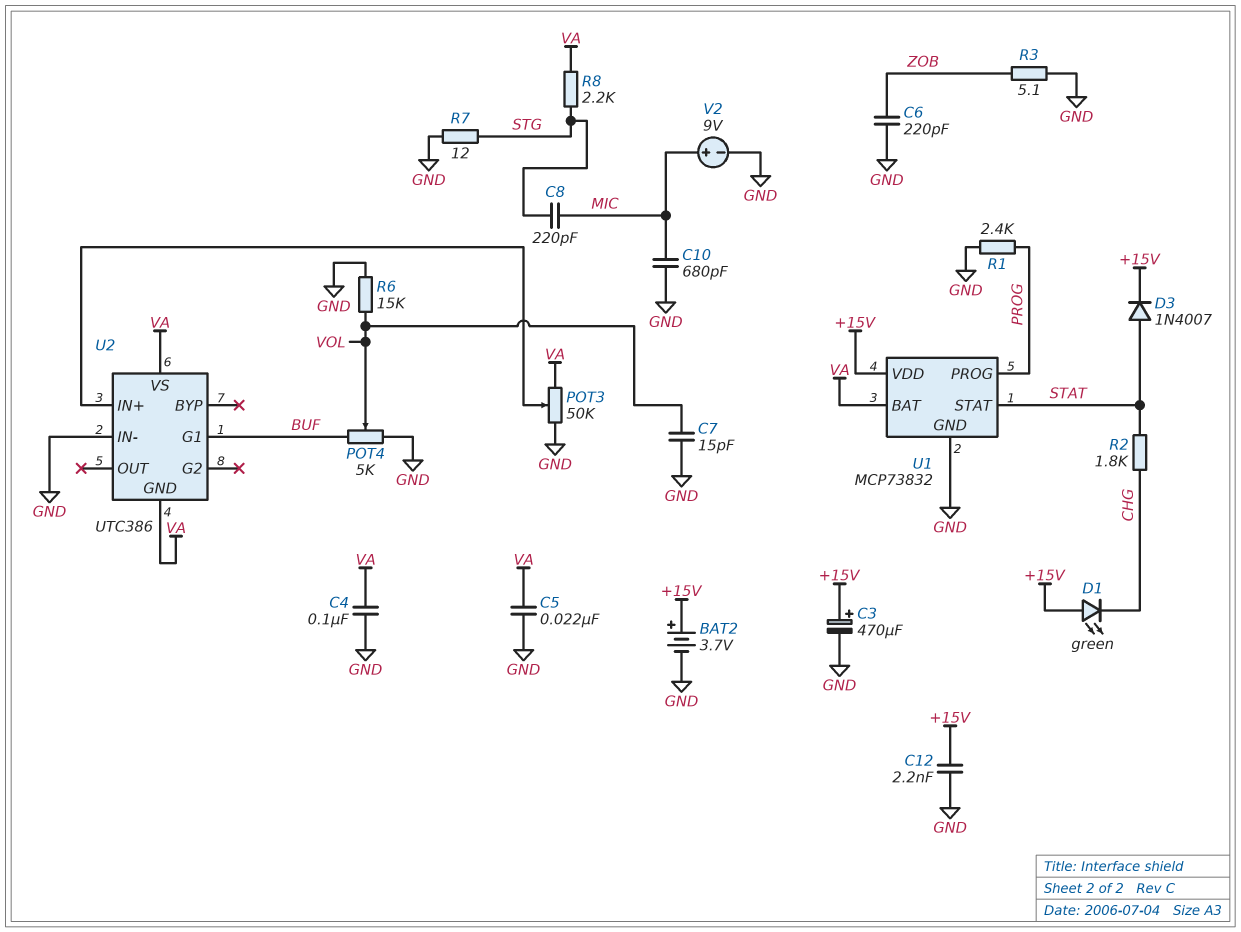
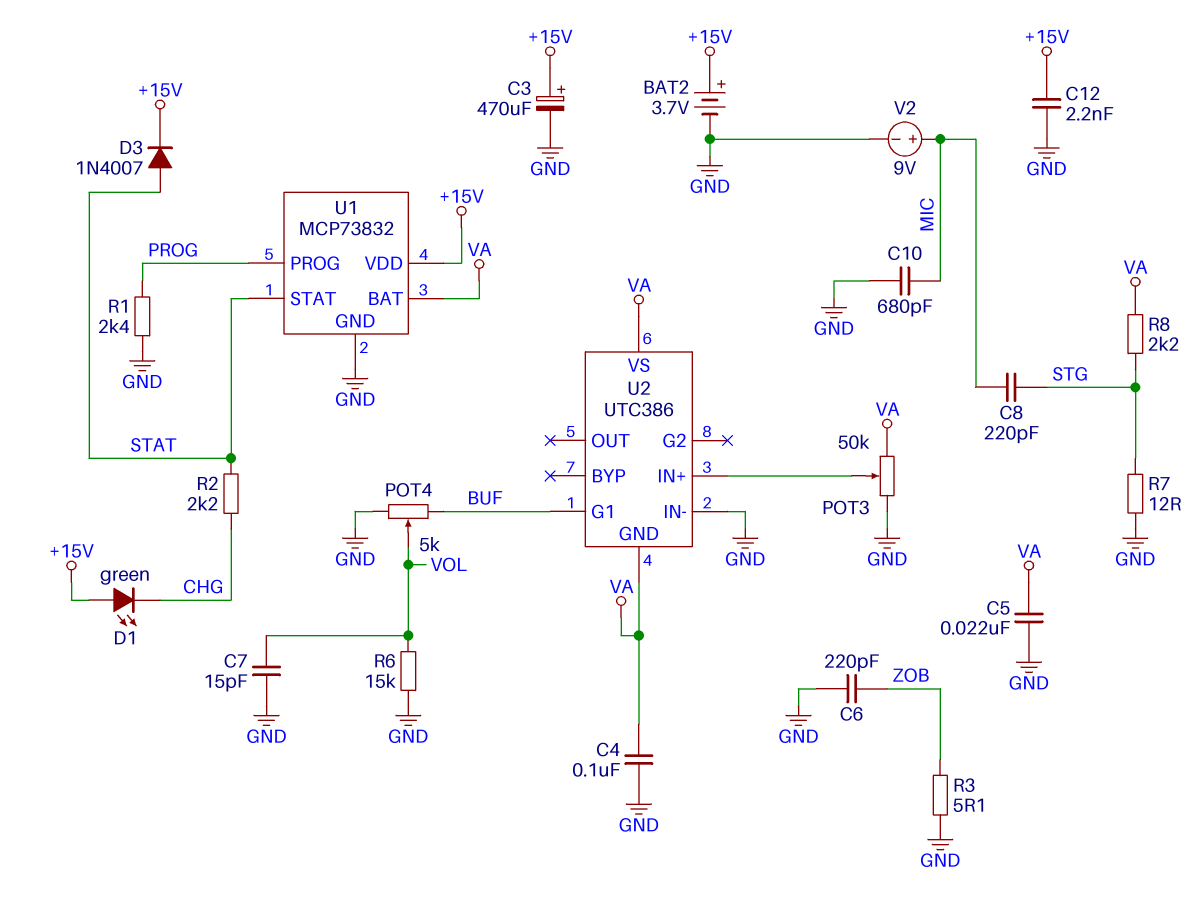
R2: 1.8k (CHG, STAT) -> 2.2k (CHG, STAT)

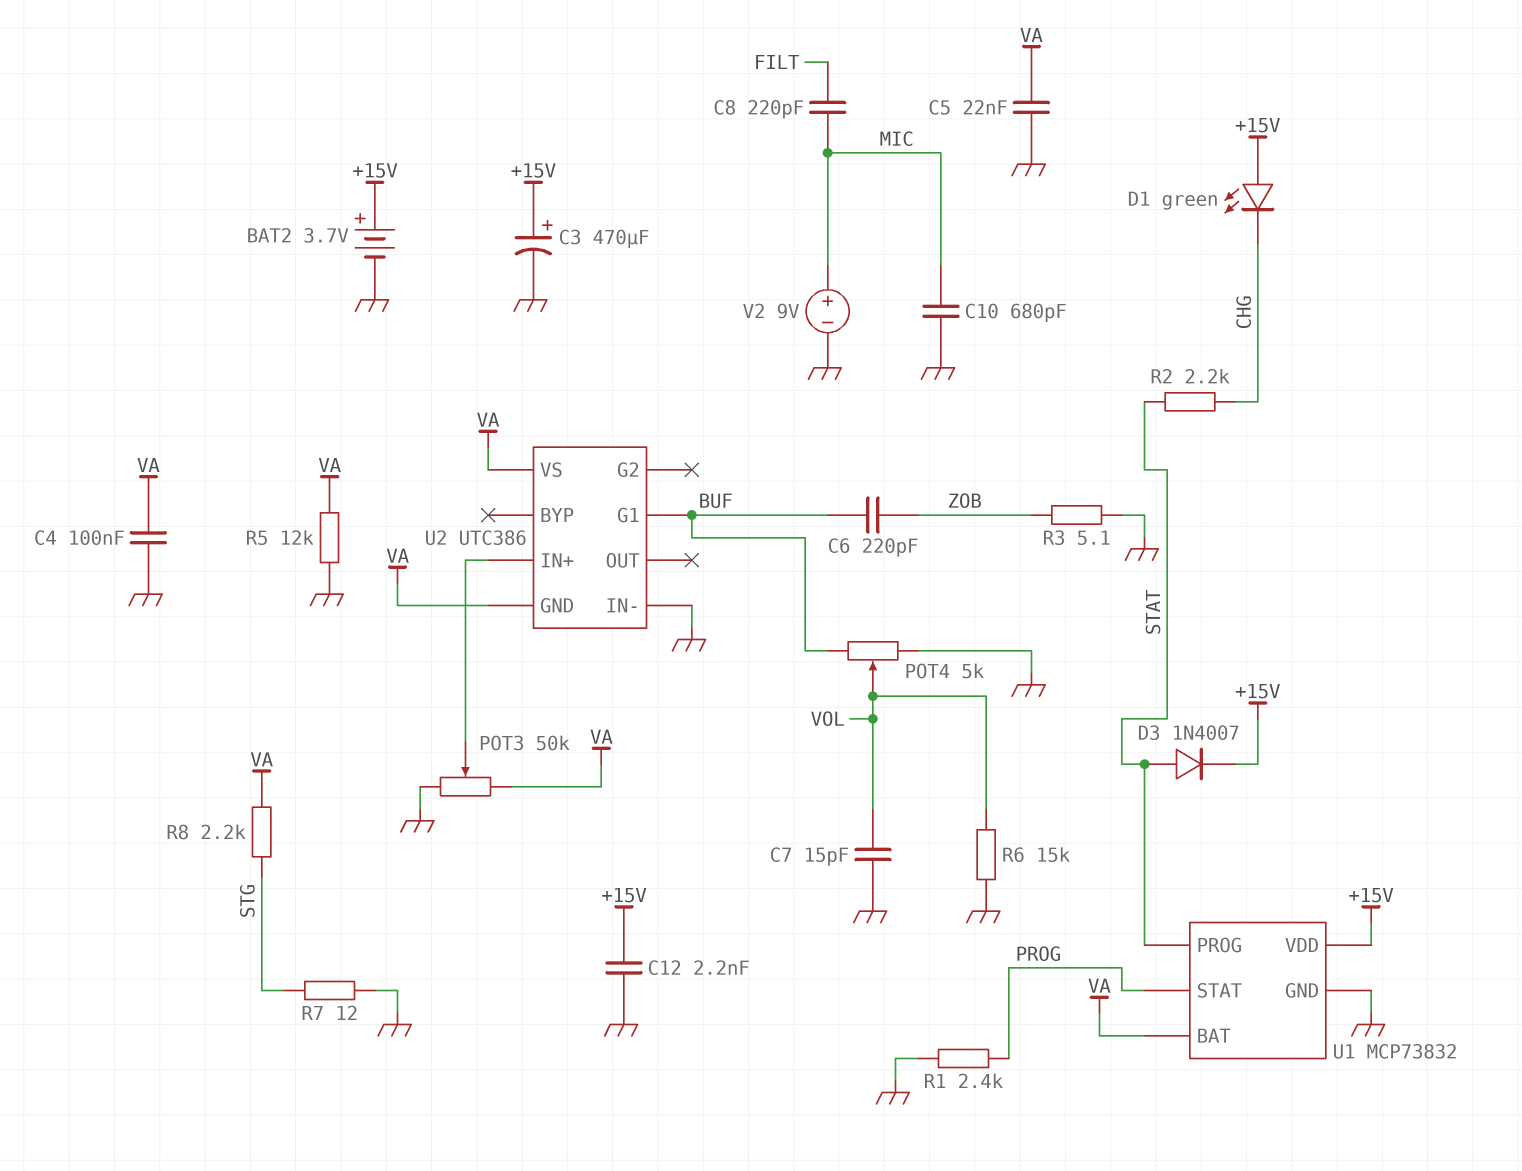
C6: 220pF (GND, ZOB) -> 220pF (BUF, ZOB)
C8: 220pF (MIC, STG) -> 220pF (FILT, MIC)
R5: none -> 12k (GND, VA)
U1 pin PROG: PROG -> STAT
U1 pin STAT: STAT -> PROG

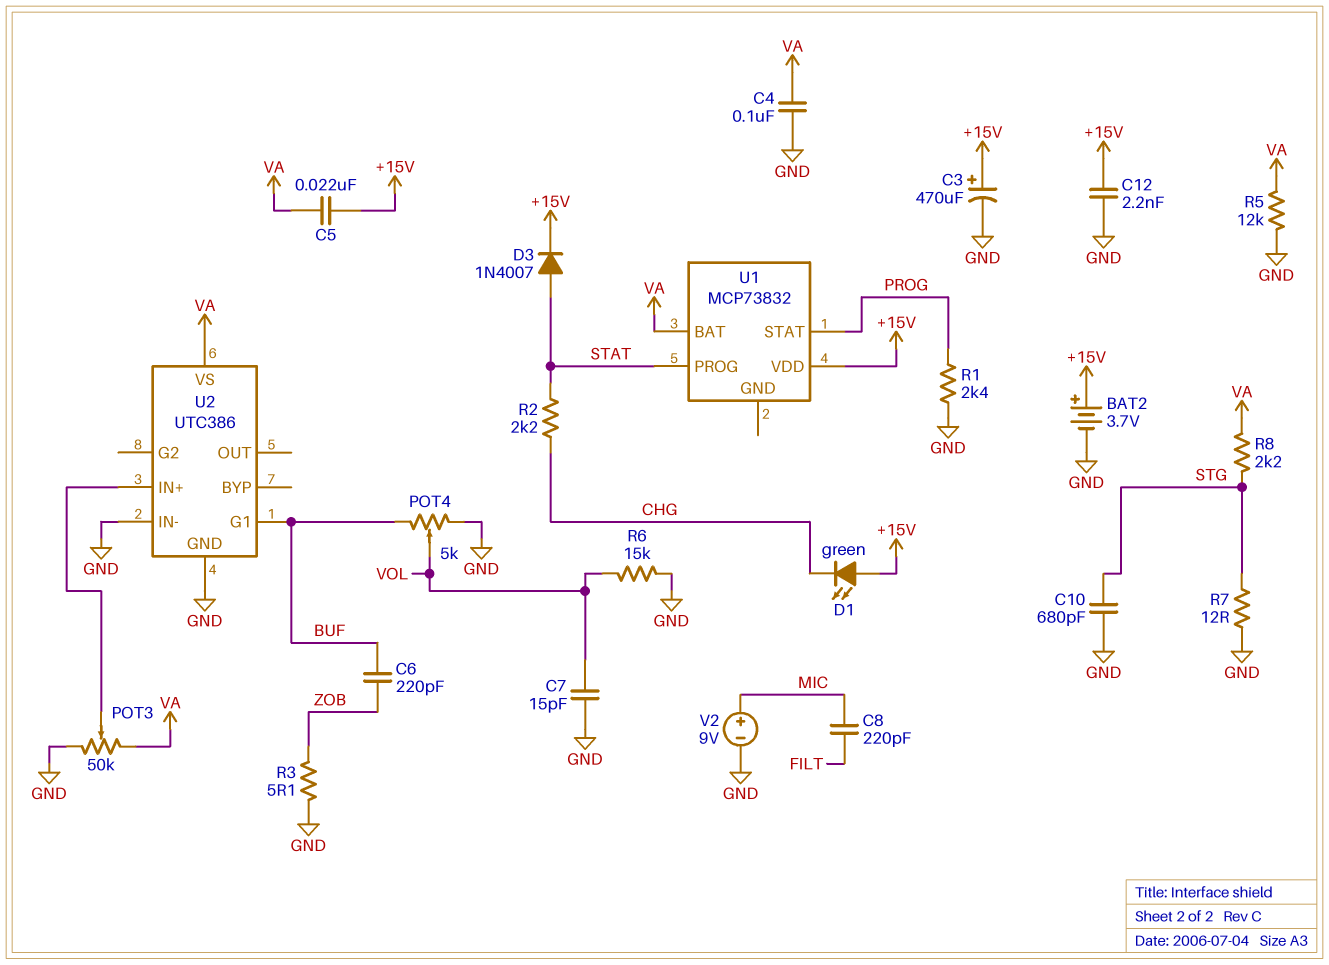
C5: 22nF (GND, VA) -> 22nF (+15V, VA)
C10: 680pF (GND, MIC) -> 680pF (GND, STG)
U1 pin GND: GND -> none
U2 pin GND: VA -> GND

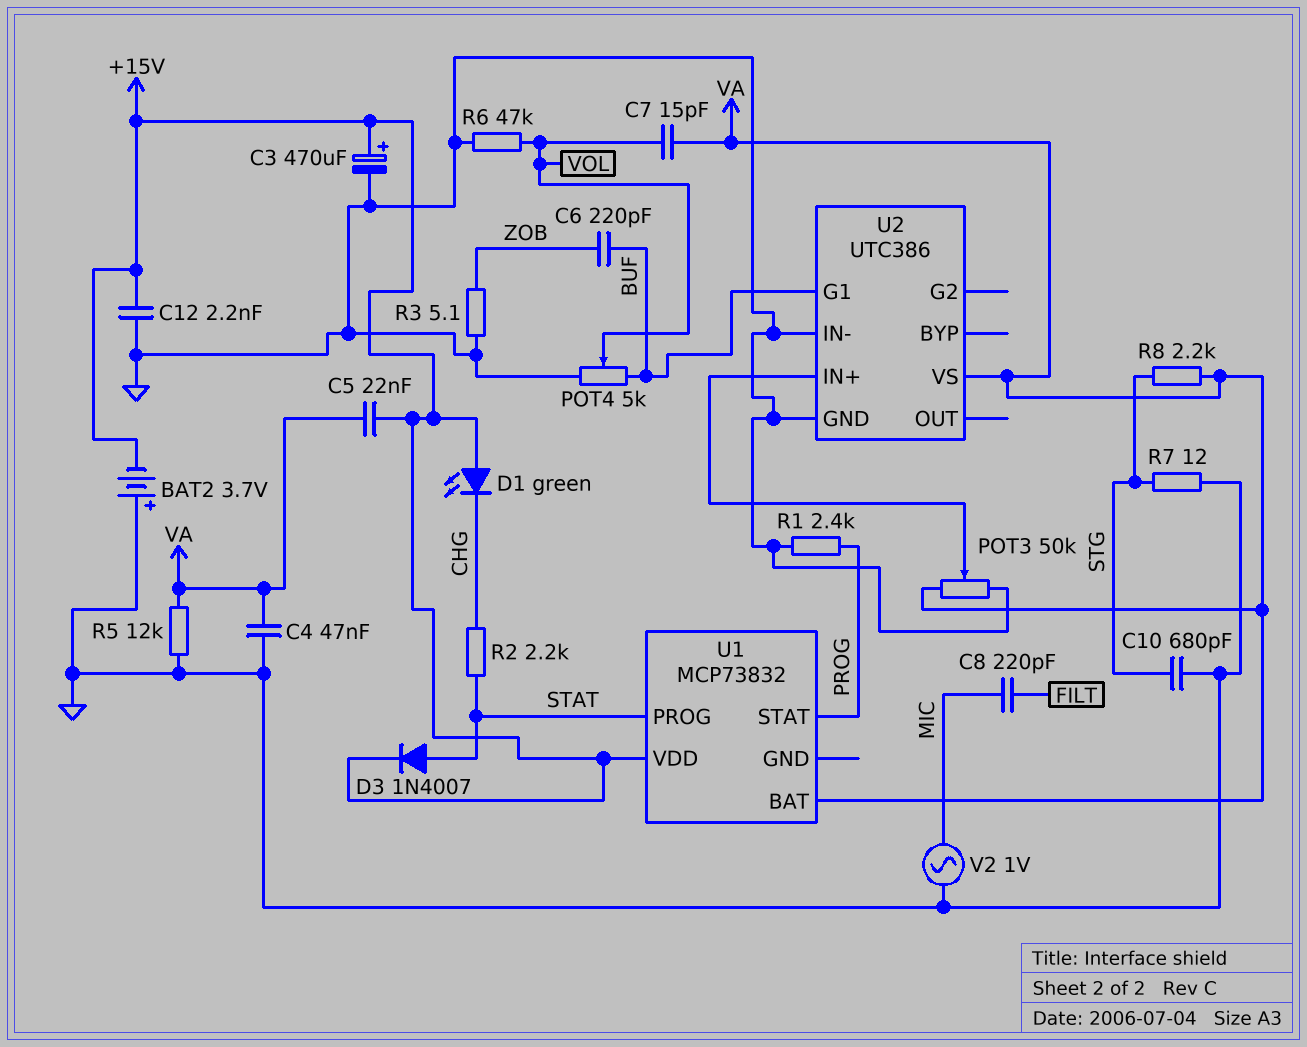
BAT2: 3.7V (plus +15V, minus GND) -> 3.7V (plus GND, minus +15V)
C4: 100nF (GND, VA) -> 47nF (GND, VA)
C7: 15pF (GND, VOL) -> 15pF (VA, VOL)
R6: 15k (GND, VOL) -> 47k (GND, VOL)
V2: 9V (plus MIC, minus GND) -> AC 1V (GND, MIC)

